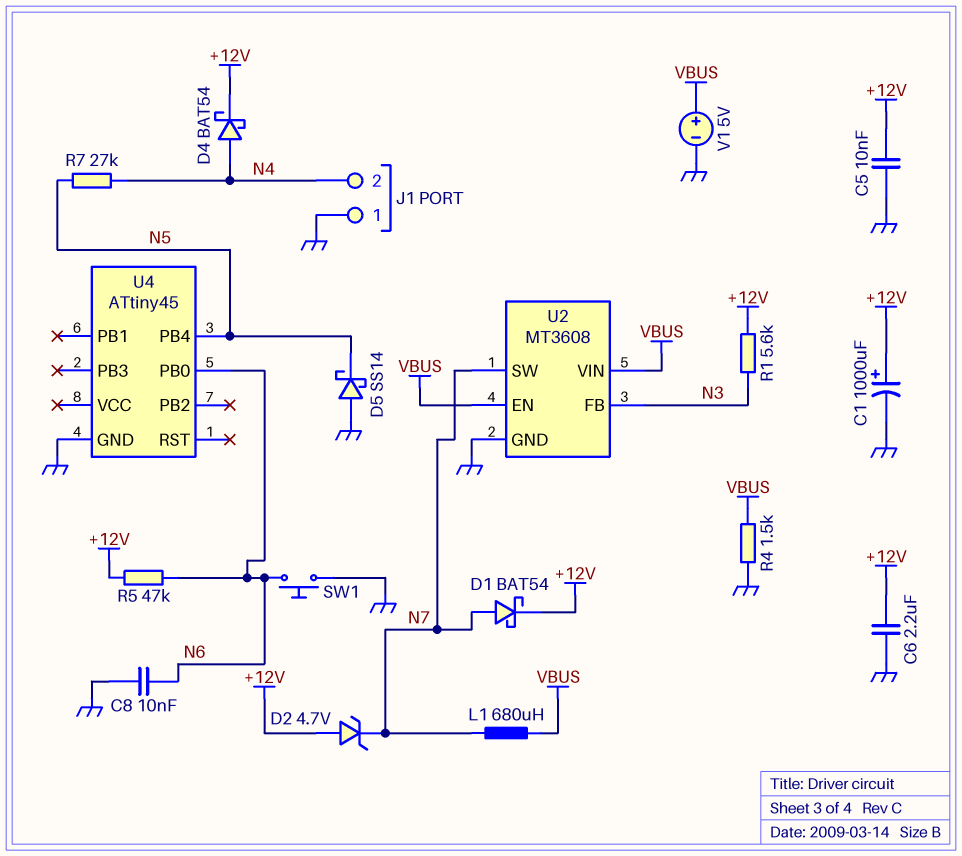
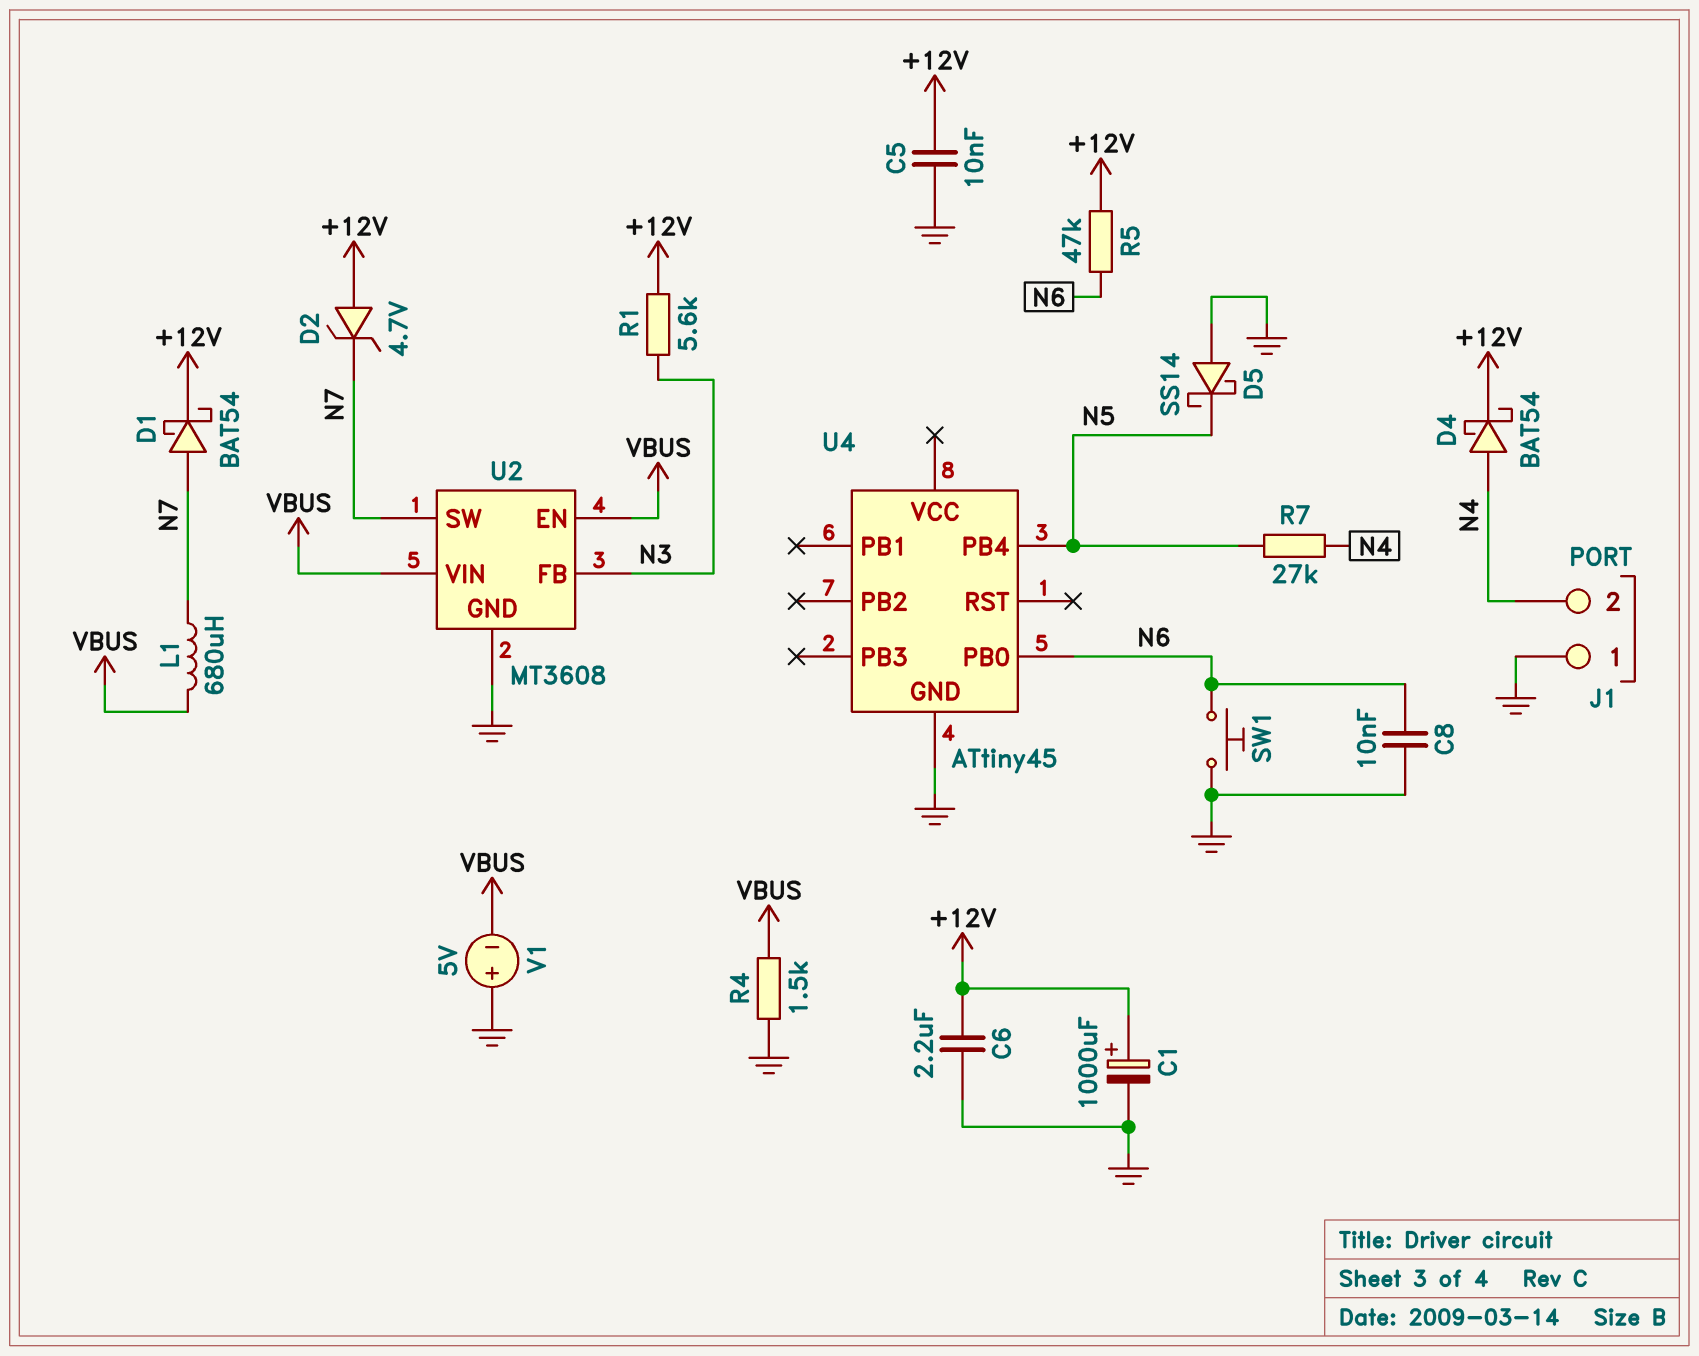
V1: 5V (plus VBUS, minus GND) -> 5V (plus GND, minus VBUS)

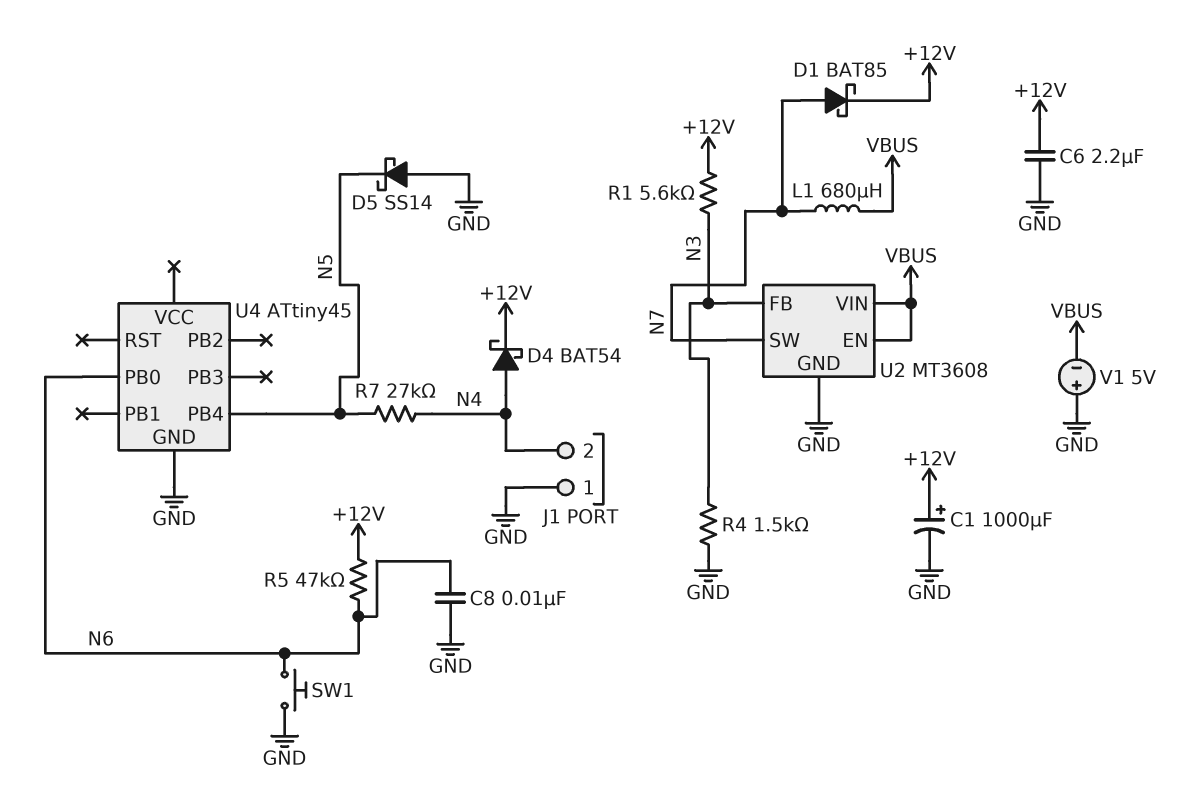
C5: 10nF (+12V, GND) -> none
D1: schottky BAT54 (A N7, K +12V) -> schottky BAT85 (A N7, K +12V)
D2: zener 4.7V (A +12V, K N7) -> none
R4: 1.5k (GND, VBUS) -> 1.5k (GND, N3)

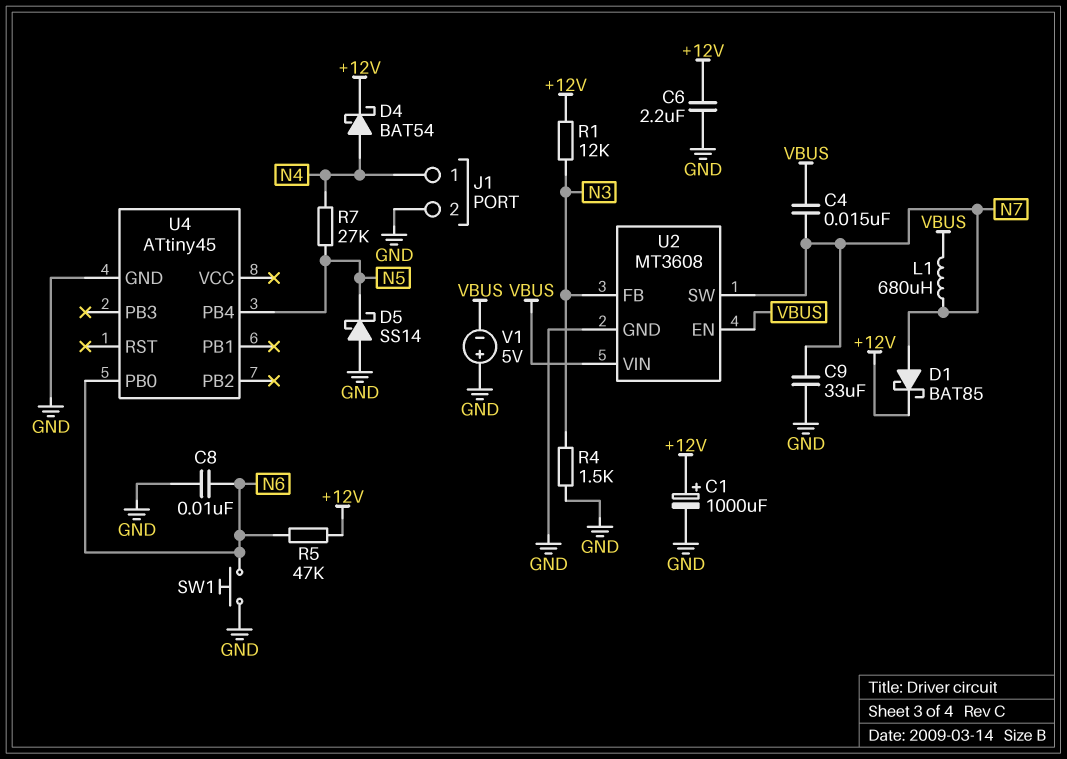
C4: none -> 15nF (N7, VBUS)
C9: none -> 33uF (GND, N7)
J1 pin 1: GND -> N4
J1 pin 2: N4 -> GND
R1: 5.6k (+12V, N3) -> 12k (+12V, N3)

